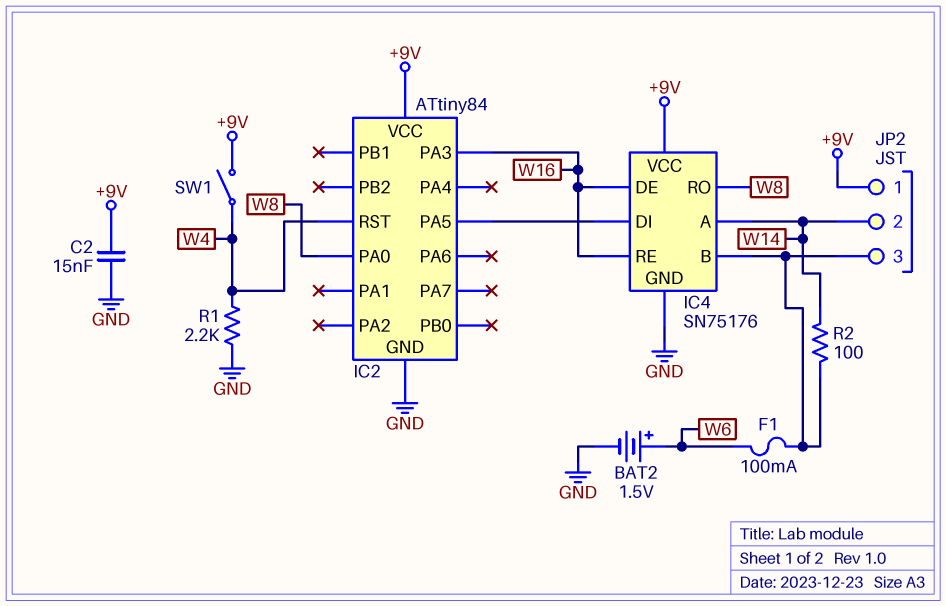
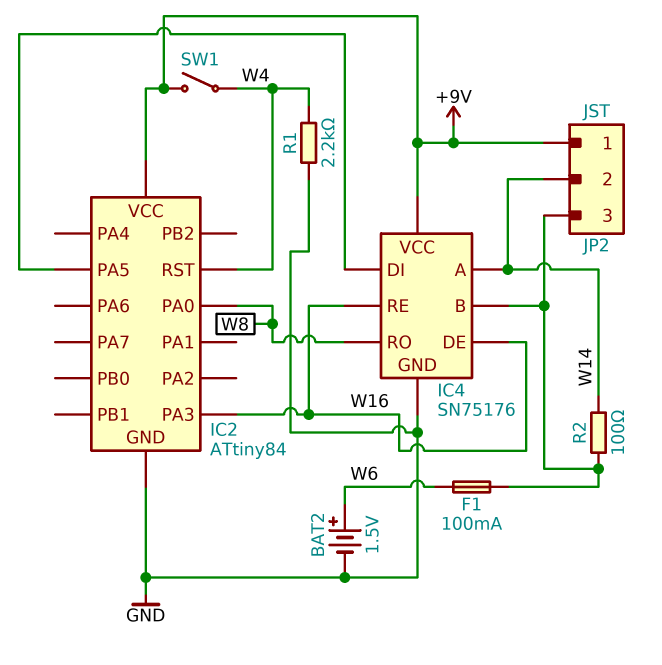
C2: 15nF (+9V, GND) -> none

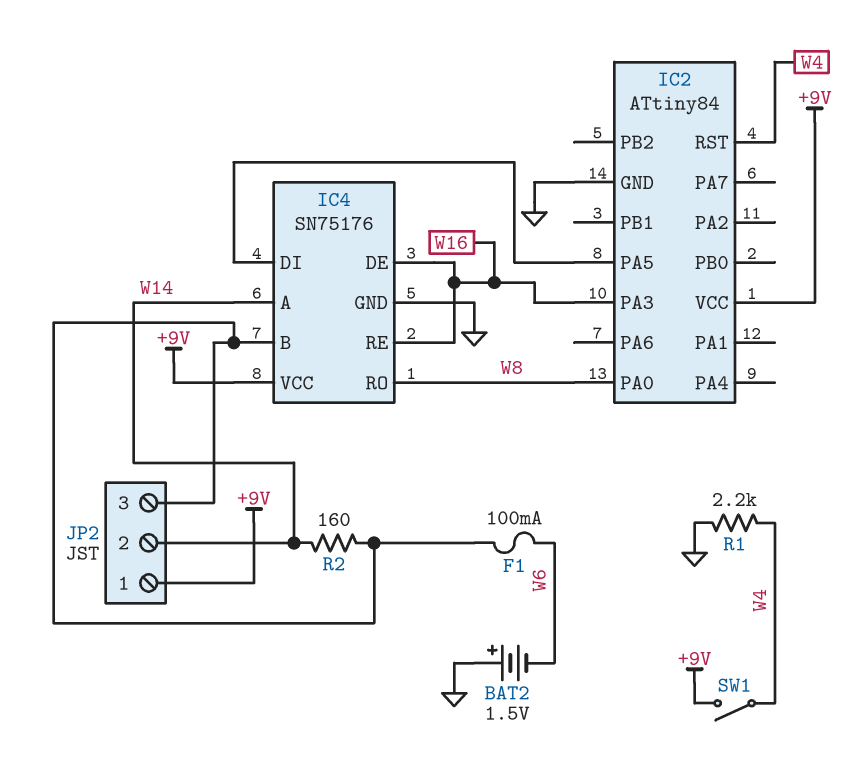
BAT2: 1.5V (plus W6, minus GND) -> 1.5V (plus GND, minus W6)
R2: 100 (IC4/B, W14) -> 160 (IC4/B, W14)

